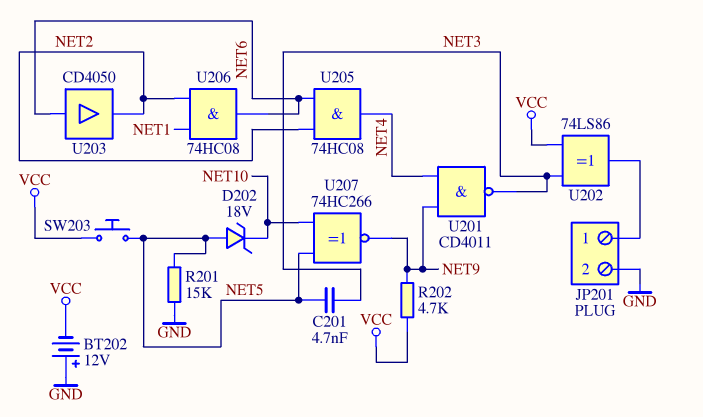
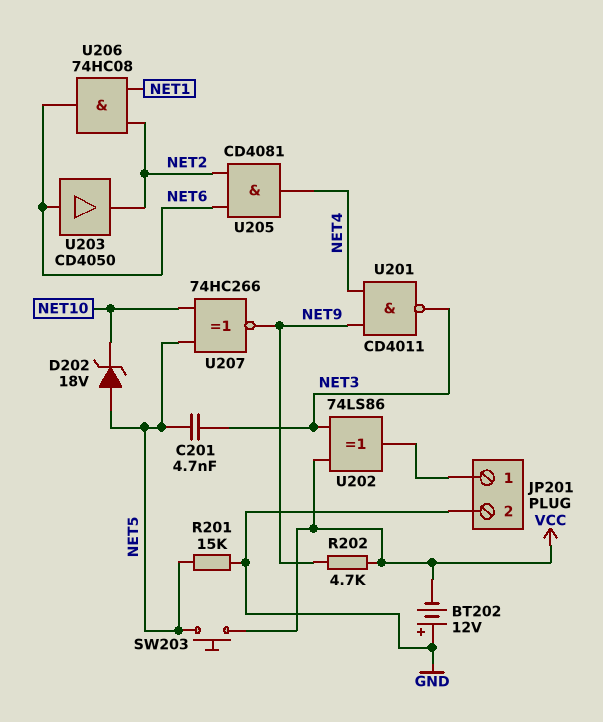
U205: AND 74HC08 (in NET2, in NET6, out NET4) -> AND CD4081 (in NET2, in NET6, out NET4)

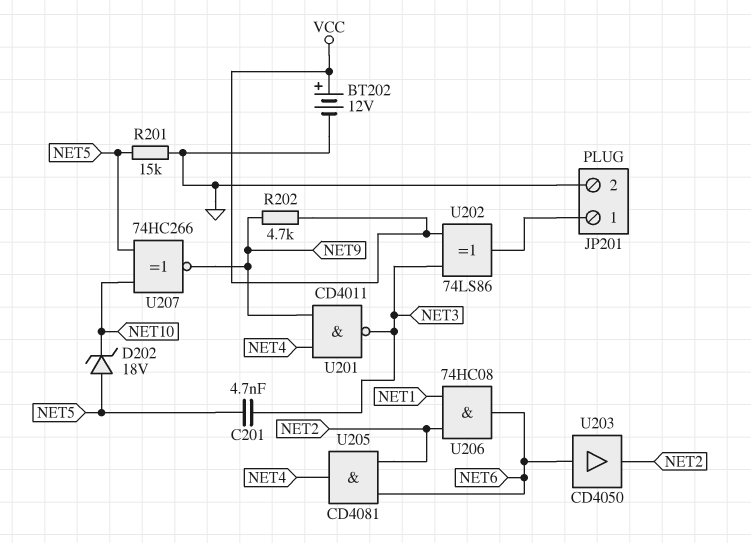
BT202: 12V (plus GND, minus VCC) -> 12V (plus VCC, minus GND)
SW203: button (NET5, VCC) -> none

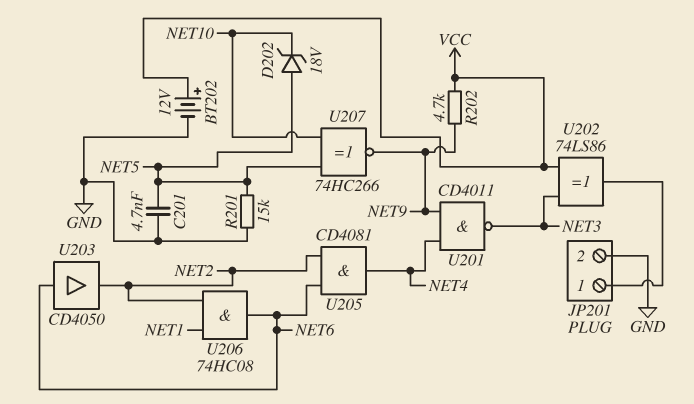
C201: 4.7nF (NET3, NET5) -> 4.7nF (GND, NET5)

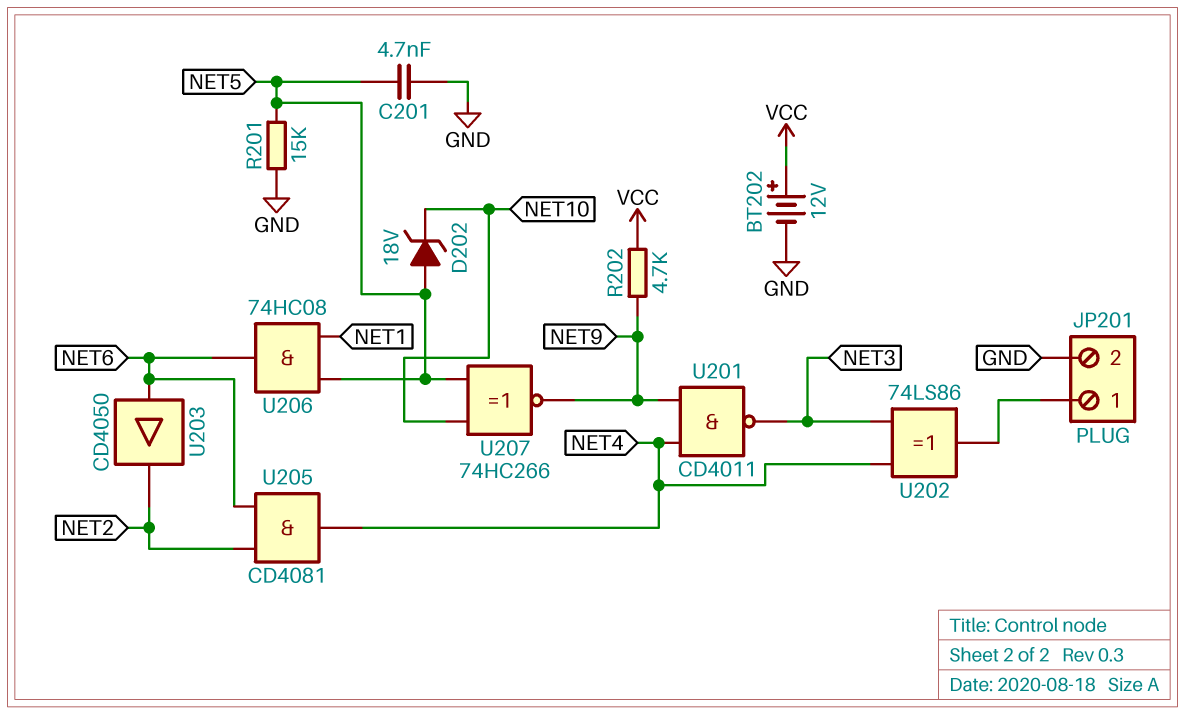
U202: XOR 74LS86 (in NET3, in VCC, out JP201/1) -> XOR 74LS86 (in NET3, in NET4, out JP201/1)
U206: AND 74HC08 (in NET1, in NET2, out NET6) -> AND 74HC08 (in NET1, in NET5, out NET6)

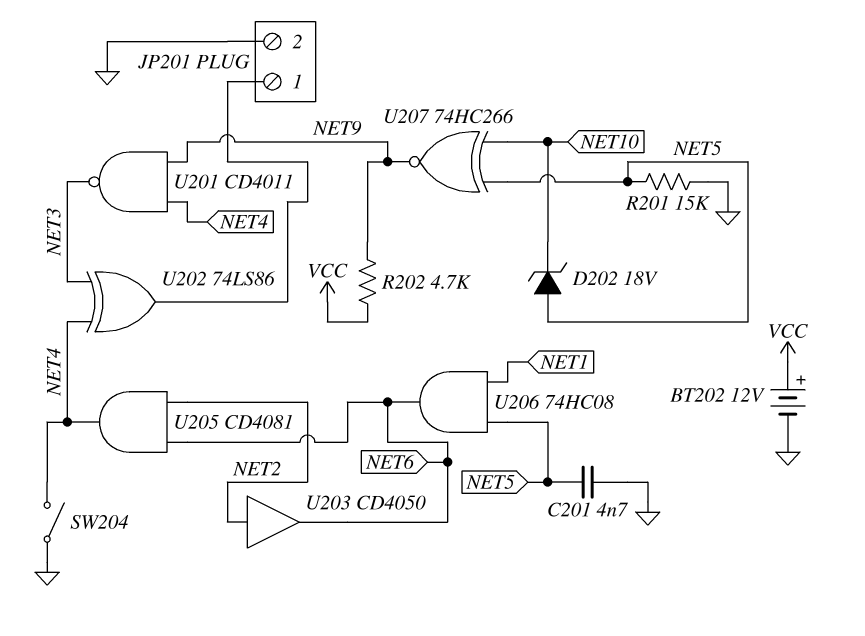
SW204: none -> switch (GND, NET4)
U203: buffer CD4050 (in NET6, out NET2) -> buffer CD4050 (in NET2, out NET6)

